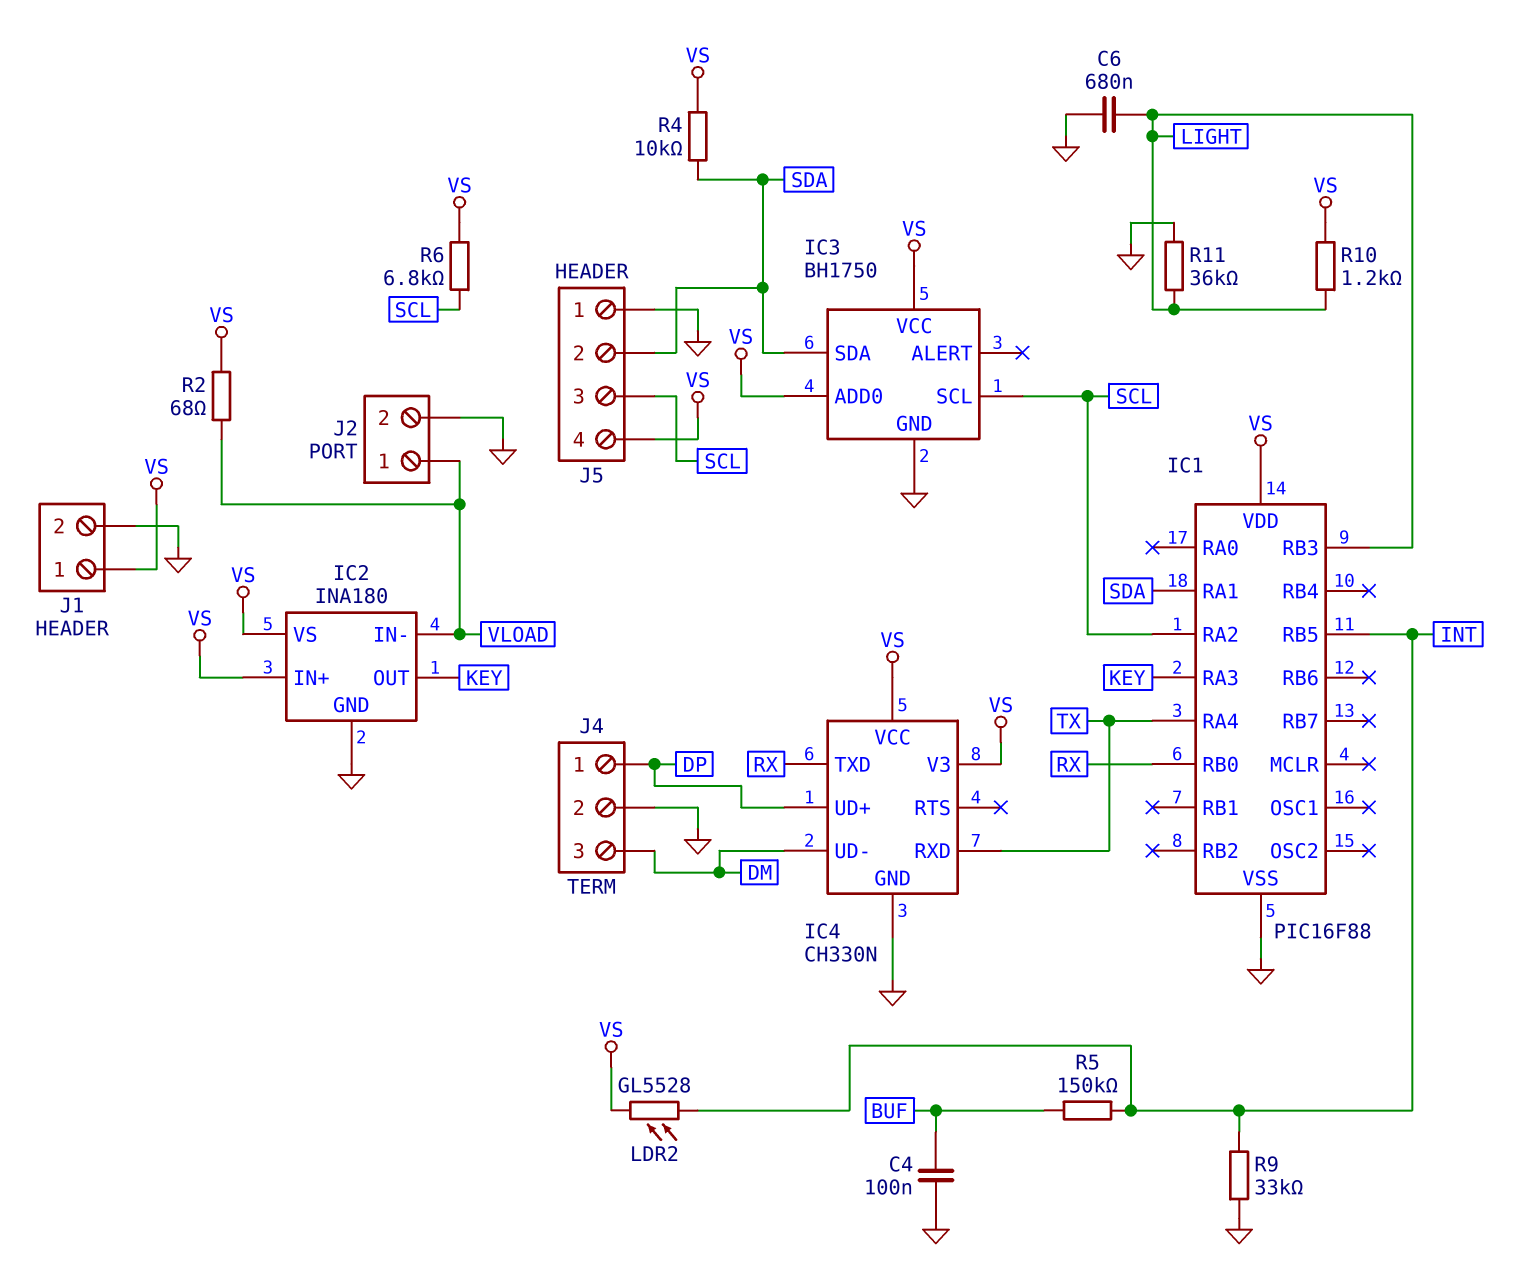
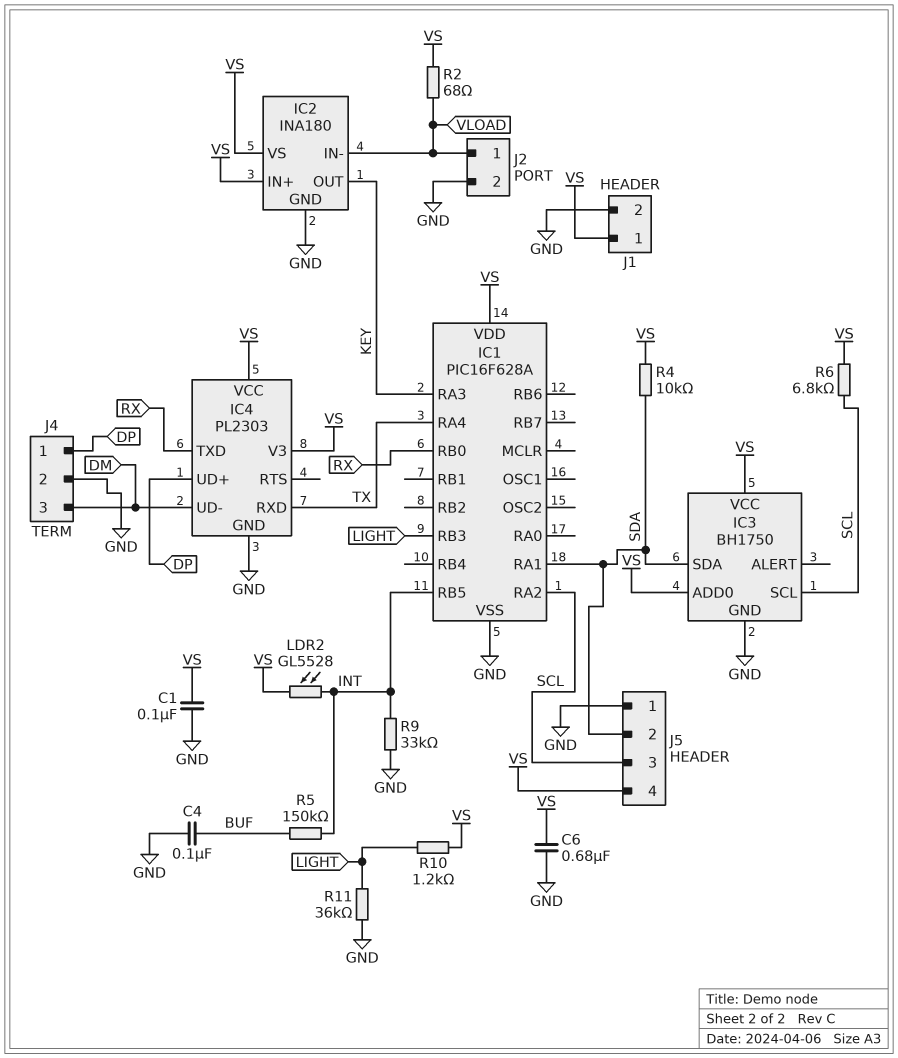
C1: none -> 100nF (GND, VS)
C6: 680nF (GND, LIGHT) -> 680nF (GND, VS)
IC1: PIC16F88 -> PIC16F628A
IC4: CH330N -> PL2303

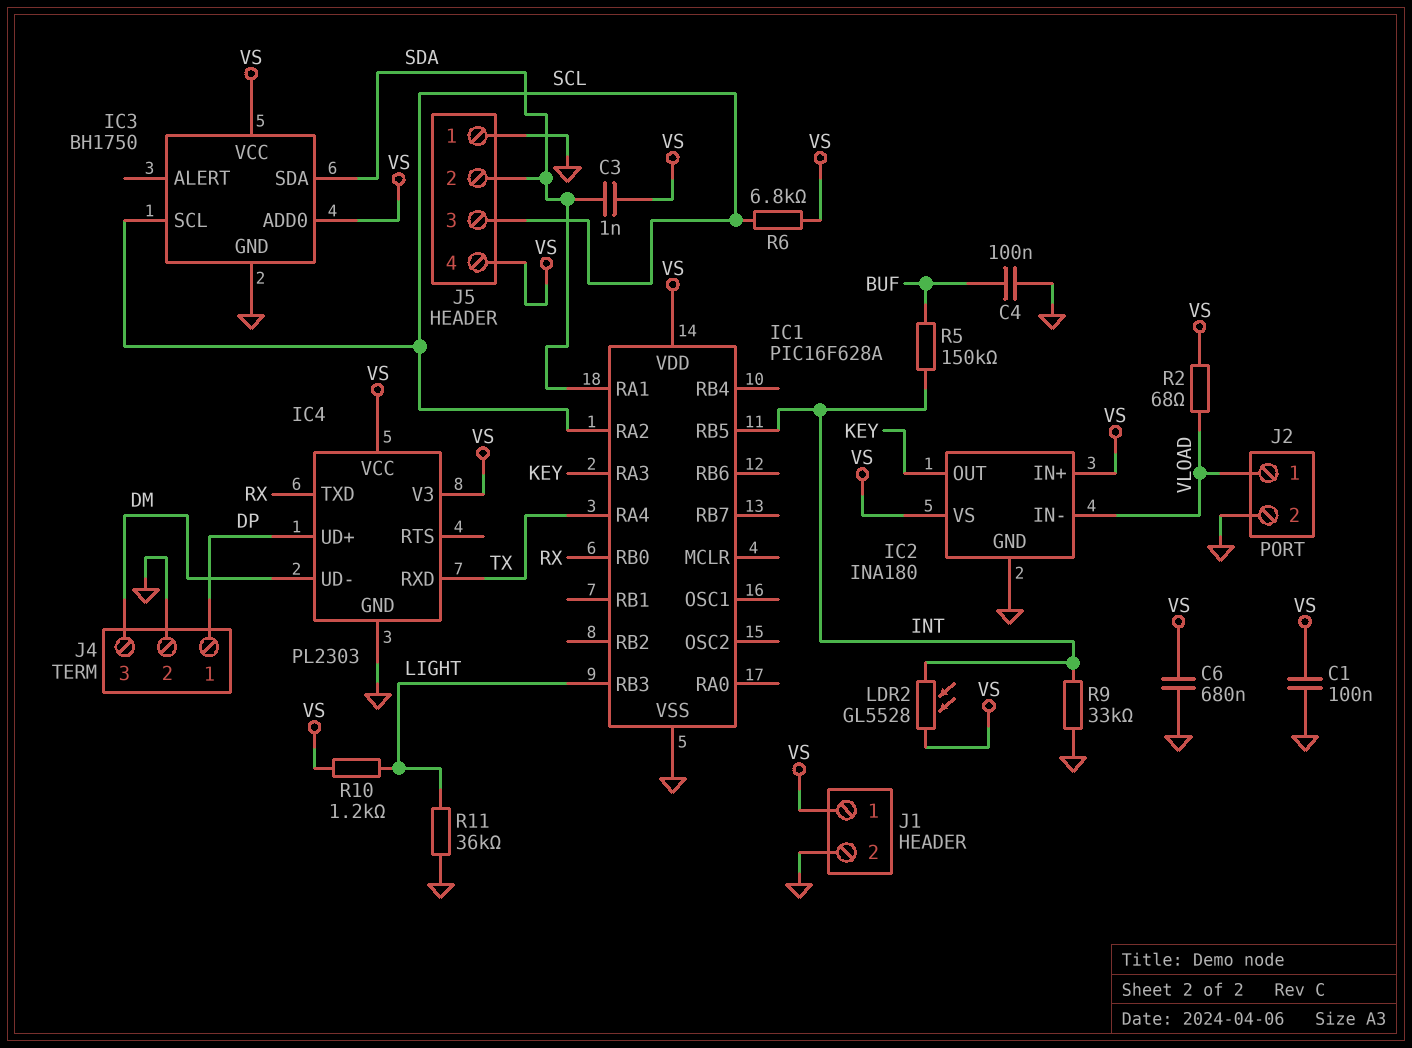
C3: none -> 1nF (SDA, VS)
R4: 10k (SDA, VS) -> none

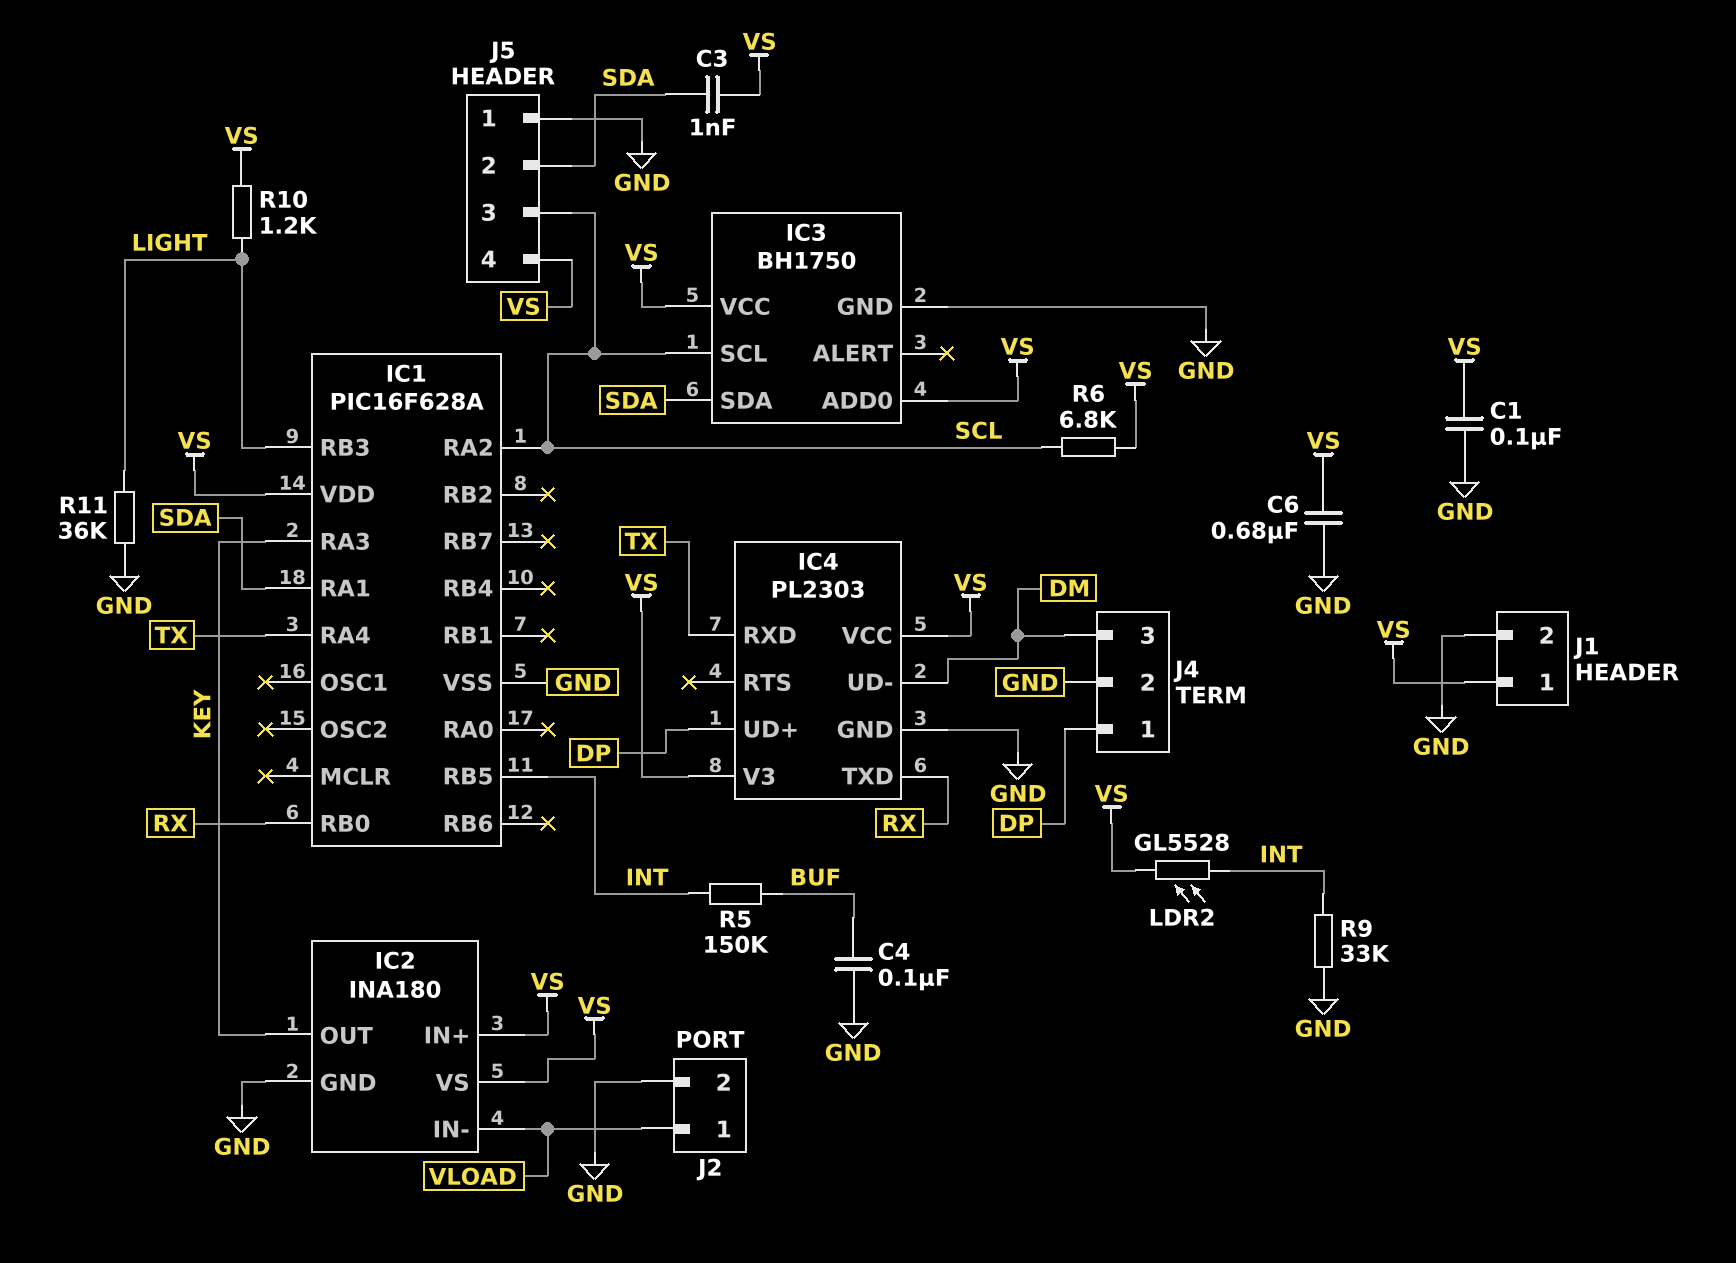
R2: 68 (VLOAD, VS) -> none

